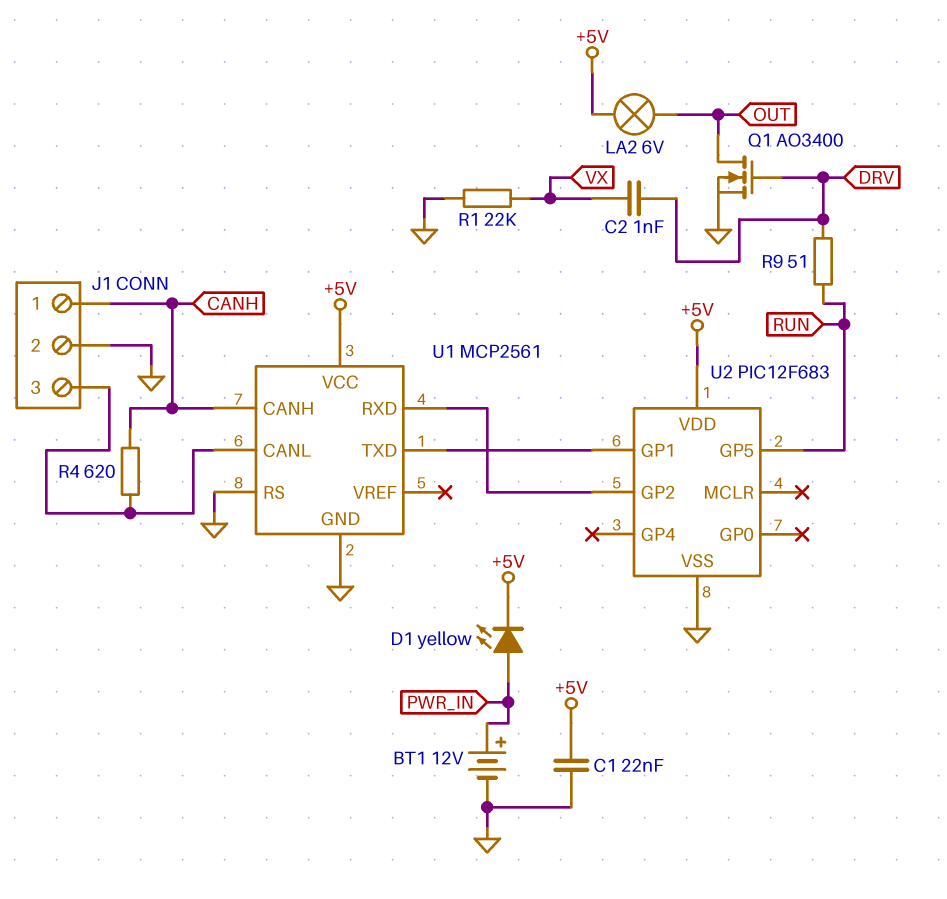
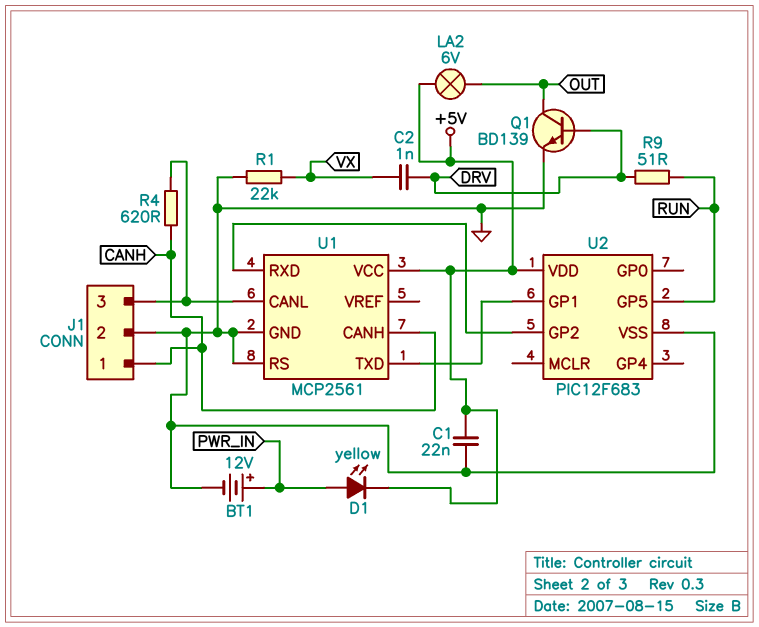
Q1: NMOS AO3400 (G DRV, D OUT, S GND) -> NPN BD139 (B DRV, C OUT, E GND)

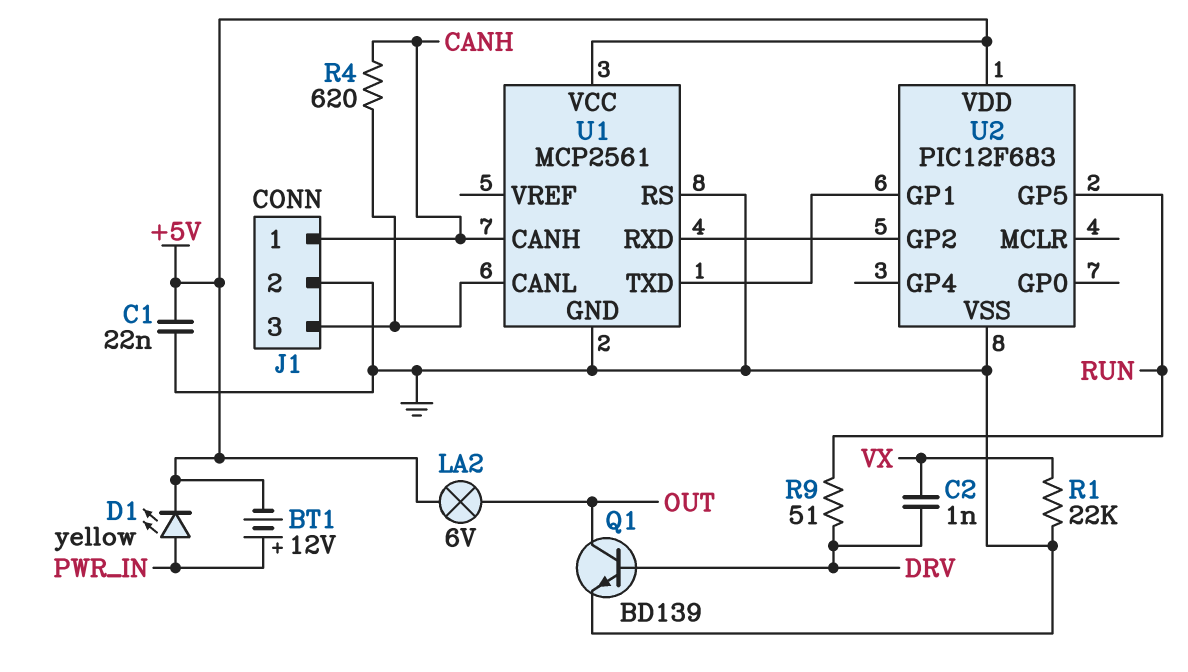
BT1: 12V (plus PWR_IN, minus GND) -> 12V (plus PWR_IN, minus +5V)

